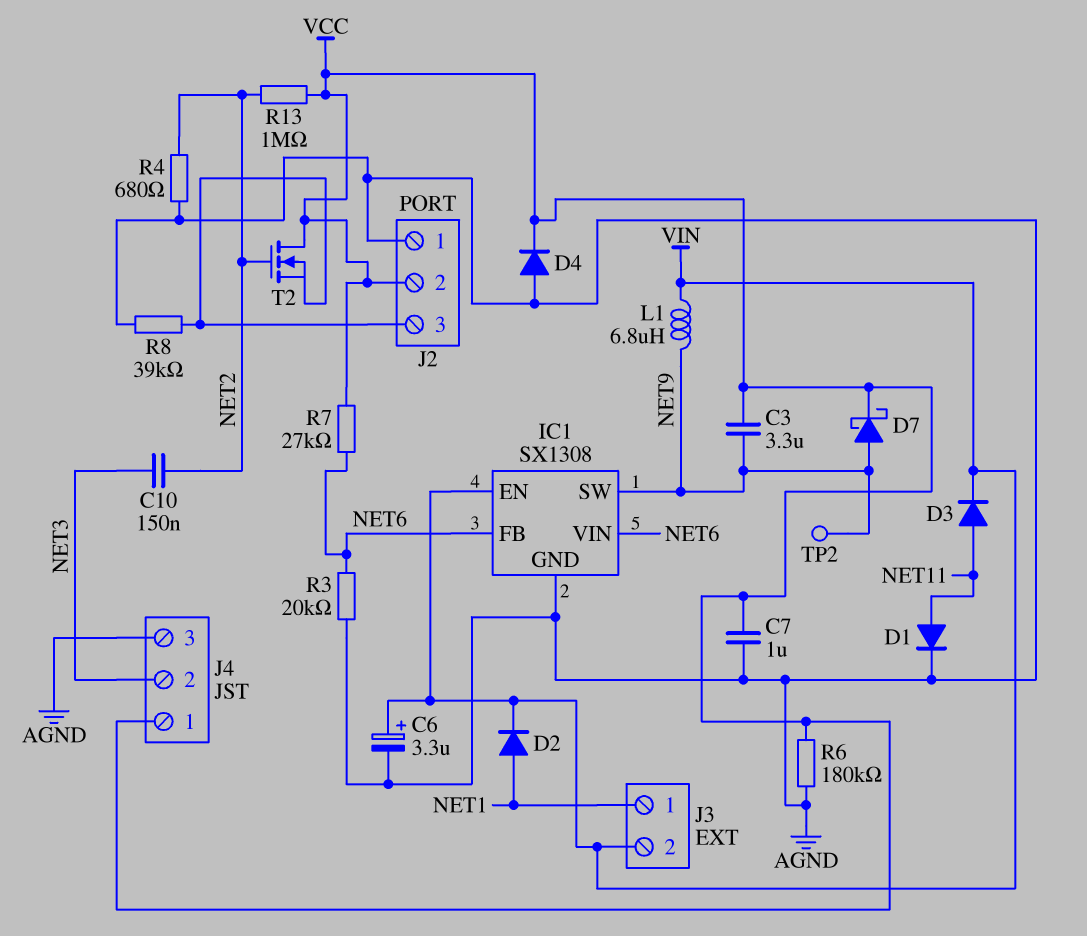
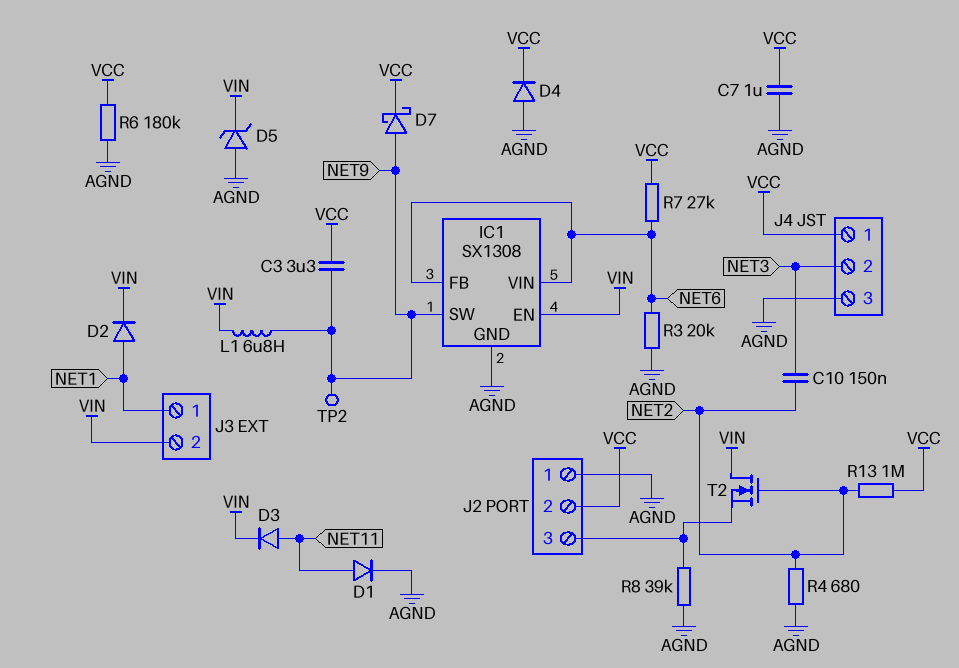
C6: 3.3uF (plus VIN, minus AGND) -> none
D5: none -> zener (A AGND, K VIN)
T2: NMOS (G NET2, D VCC, S J2/3) -> NMOS (G NET2, D VIN, S J2/3)

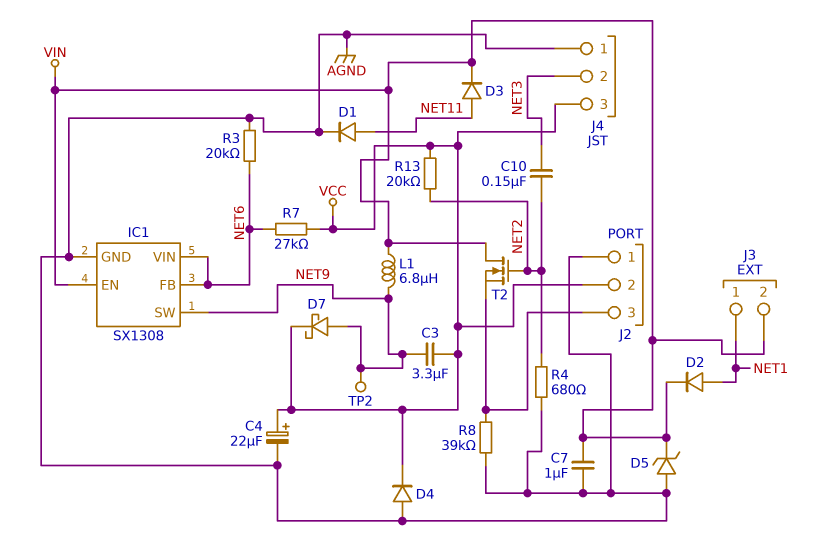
C4: none -> 22uF (plus VCC, minus AGND)
C7: 1uF (AGND, VCC) -> 1uF (AGND, VIN)
J4 pin 1: VCC -> AGND
J4 pin 3: AGND -> VCC
R6: 180k (AGND, VCC) -> none
R13: 1M (NET2, VCC) -> 20k (NET2, VCC)

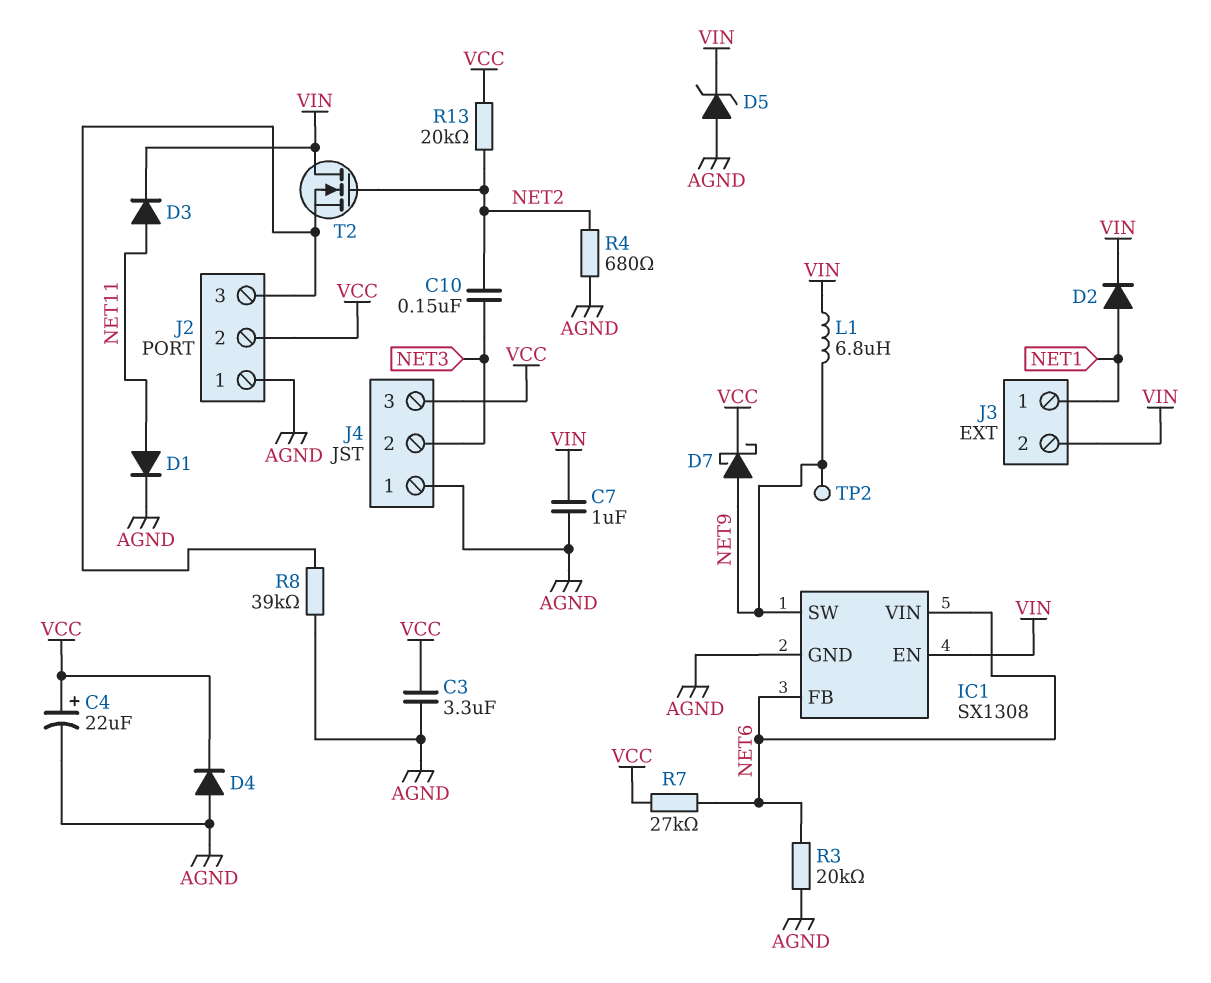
C3: 3.3uF (NET9, VCC) -> 3.3uF (AGND, VCC)

